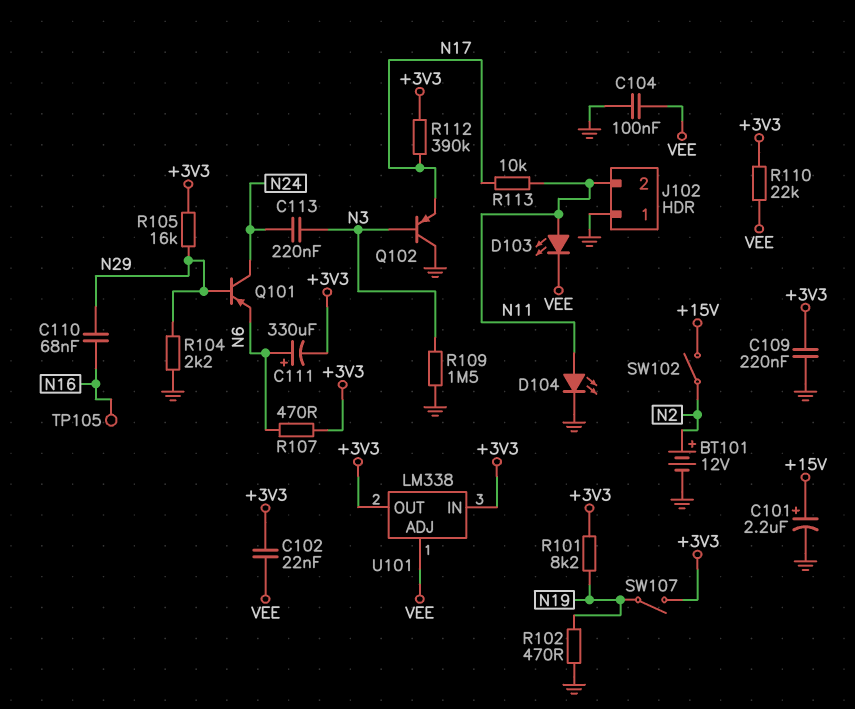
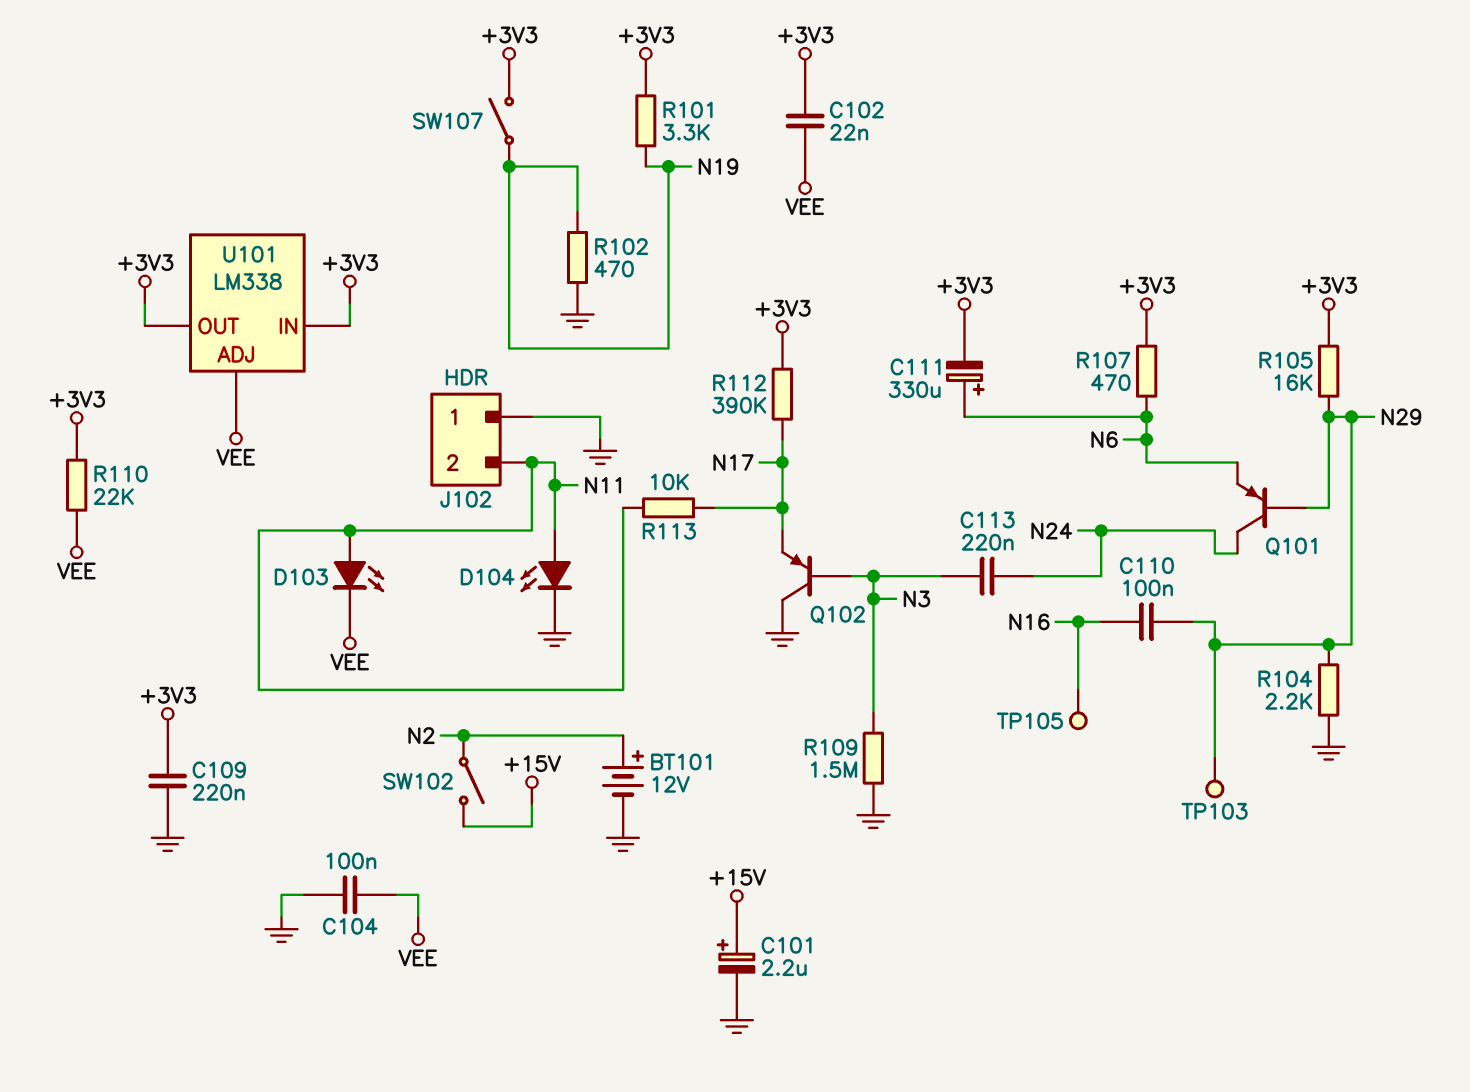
C110: 68nF (N16, N29) -> 100nF (N16, N29)
R101: 8.2k (+3V3, N19) -> 3.3k (+3V3, N19)
TP103: none -> test point (N29)

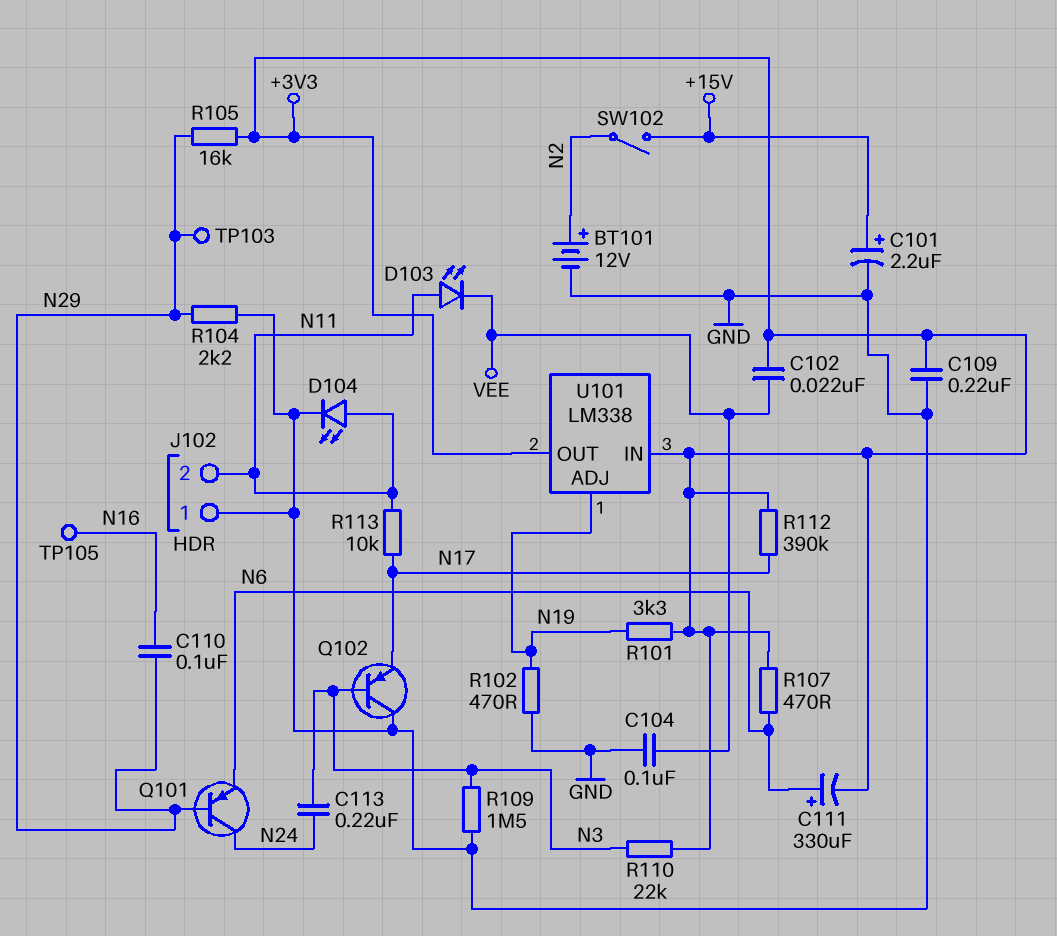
R110: 22k (+3V3, VEE) -> 22k (+3V3, N3)
SW107: switch (+3V3, N19) -> none
U101 pin ADJ: VEE -> N19

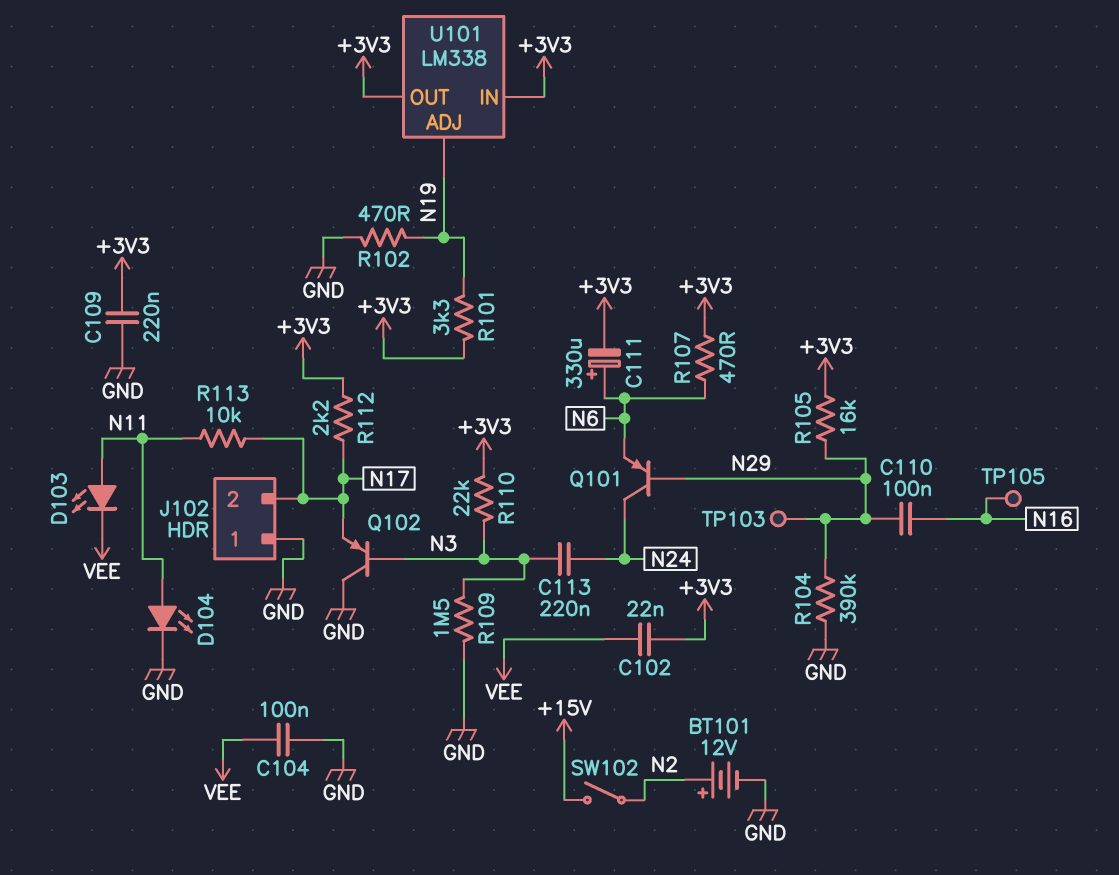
C101: 2.2uF (plus +15V, minus GND) -> none
J102 pin 2: N11 -> N17
R104: 2.2k (GND, N29) -> 390k (GND, N29)
R112: 390k (+3V3, N17) -> 2.2k (+3V3, N17)

